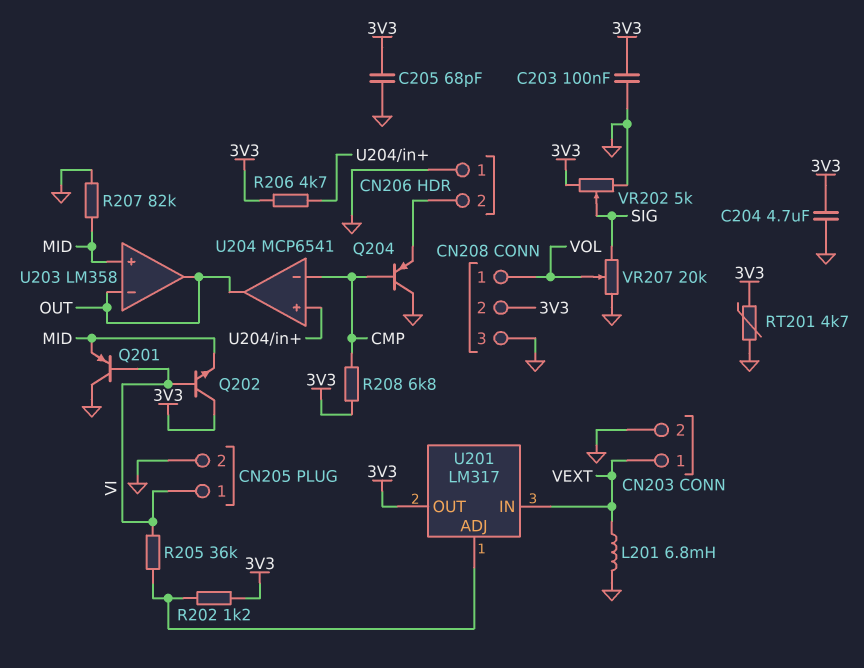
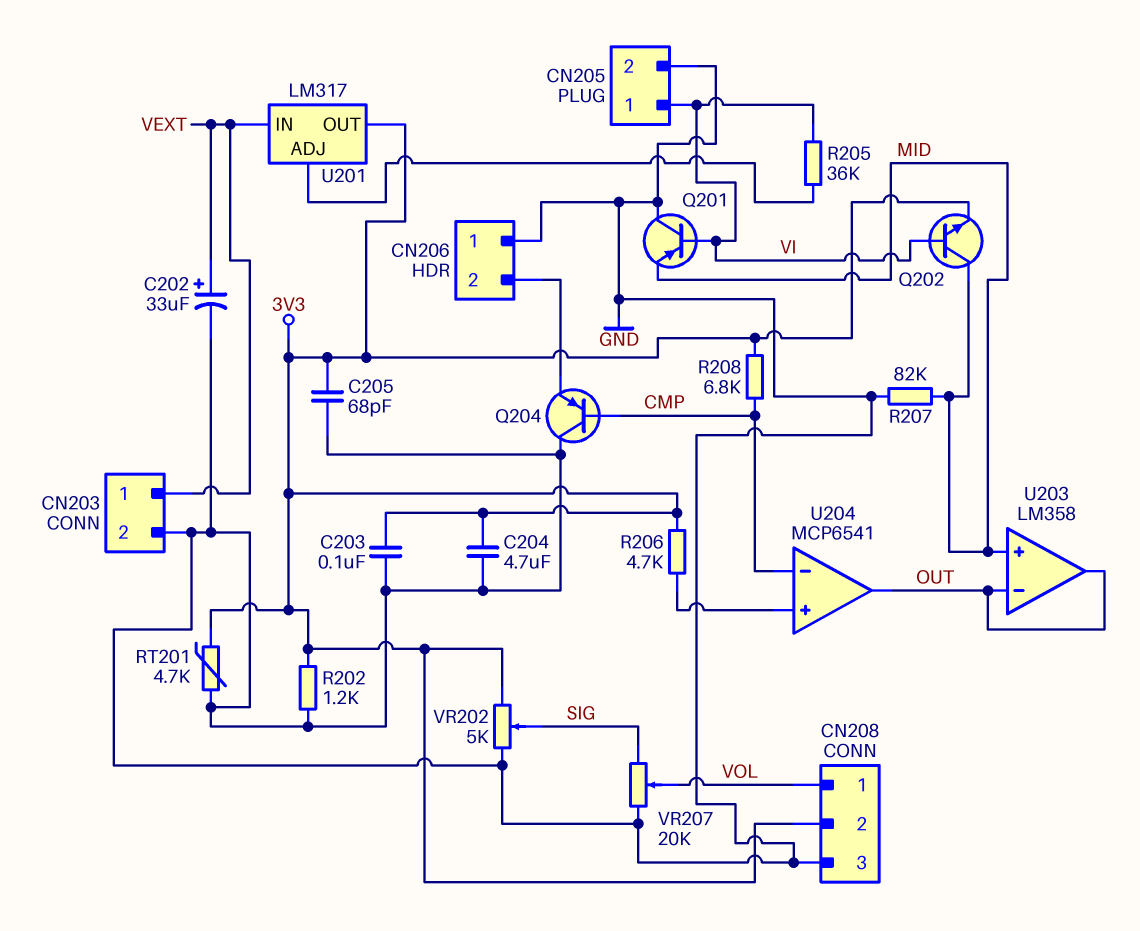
C202: none -> 33uF (plus VEXT, minus GND)
L201: 6.8mH (GND, VEXT) -> none
Q202: NPN (B VI, C 3V3, E MID) -> NPN (B VI, C MID, E 3V3)
R202: 1.2k (3V3, U201/ADJ) -> 1.2k (3V3, GND)

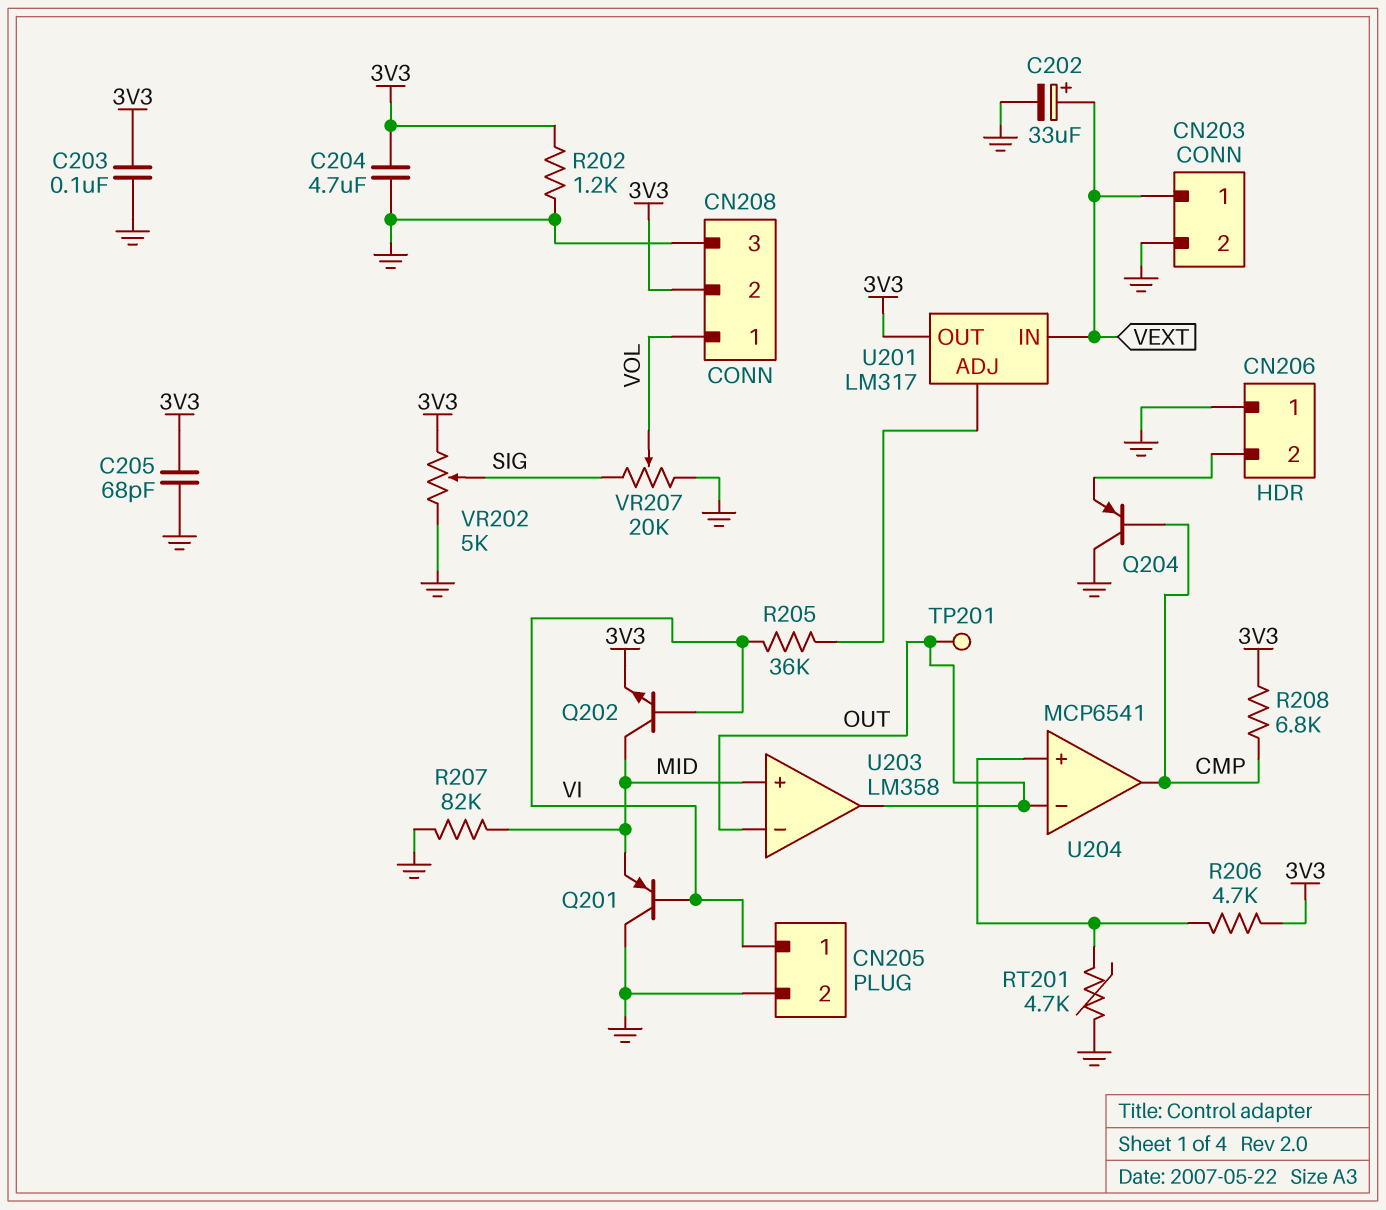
RT201: 4.7k (3V3, GND) -> 4.7k (GND, U204/in+)
TP201: none -> test point (OUT)
U204 pin in-: CMP -> OUT
U204 pin out: OUT -> CMP

